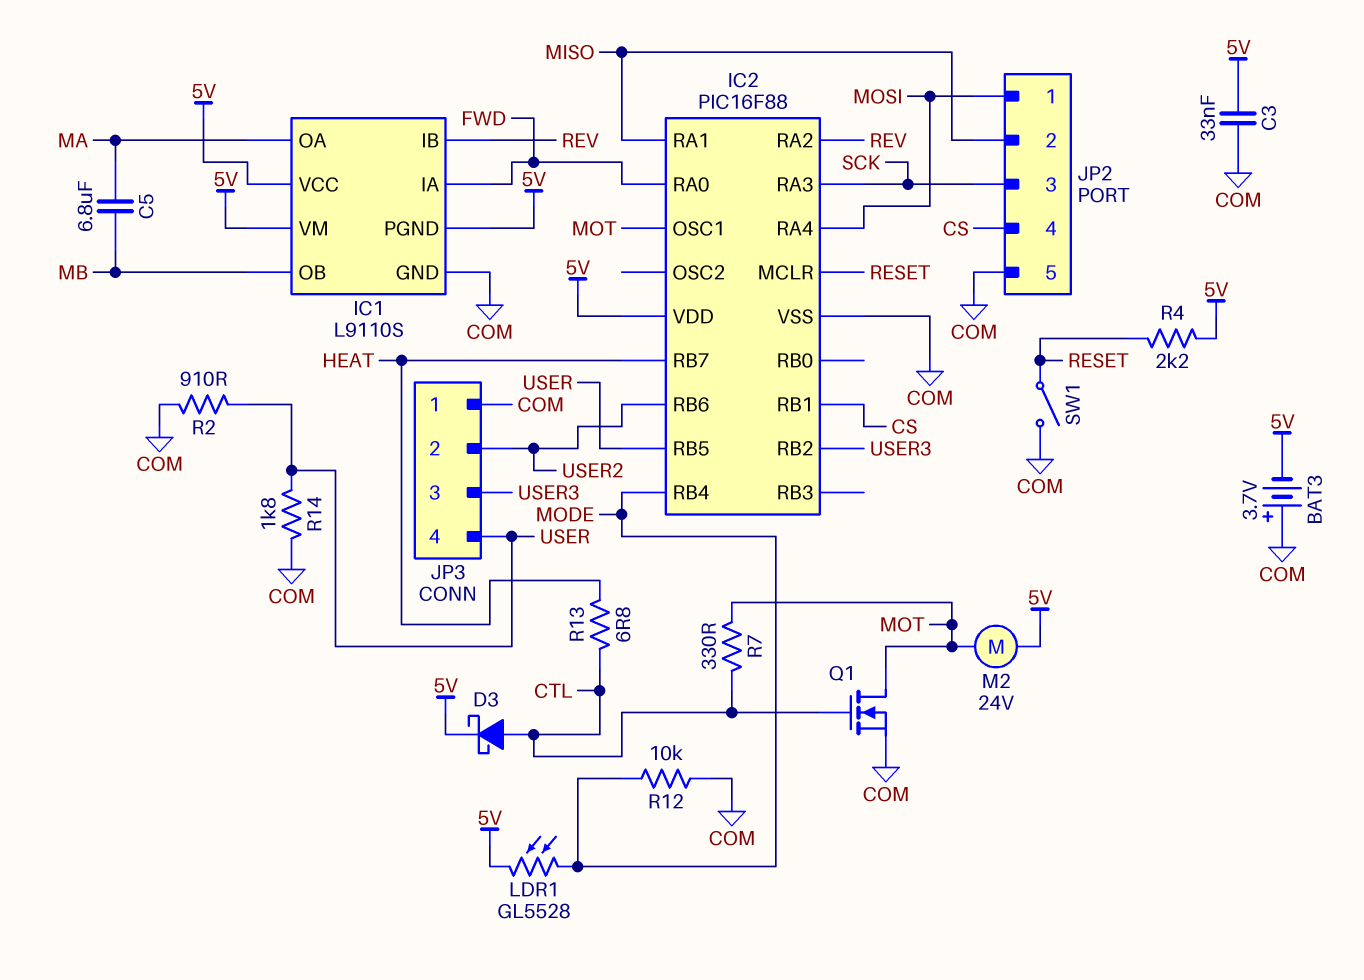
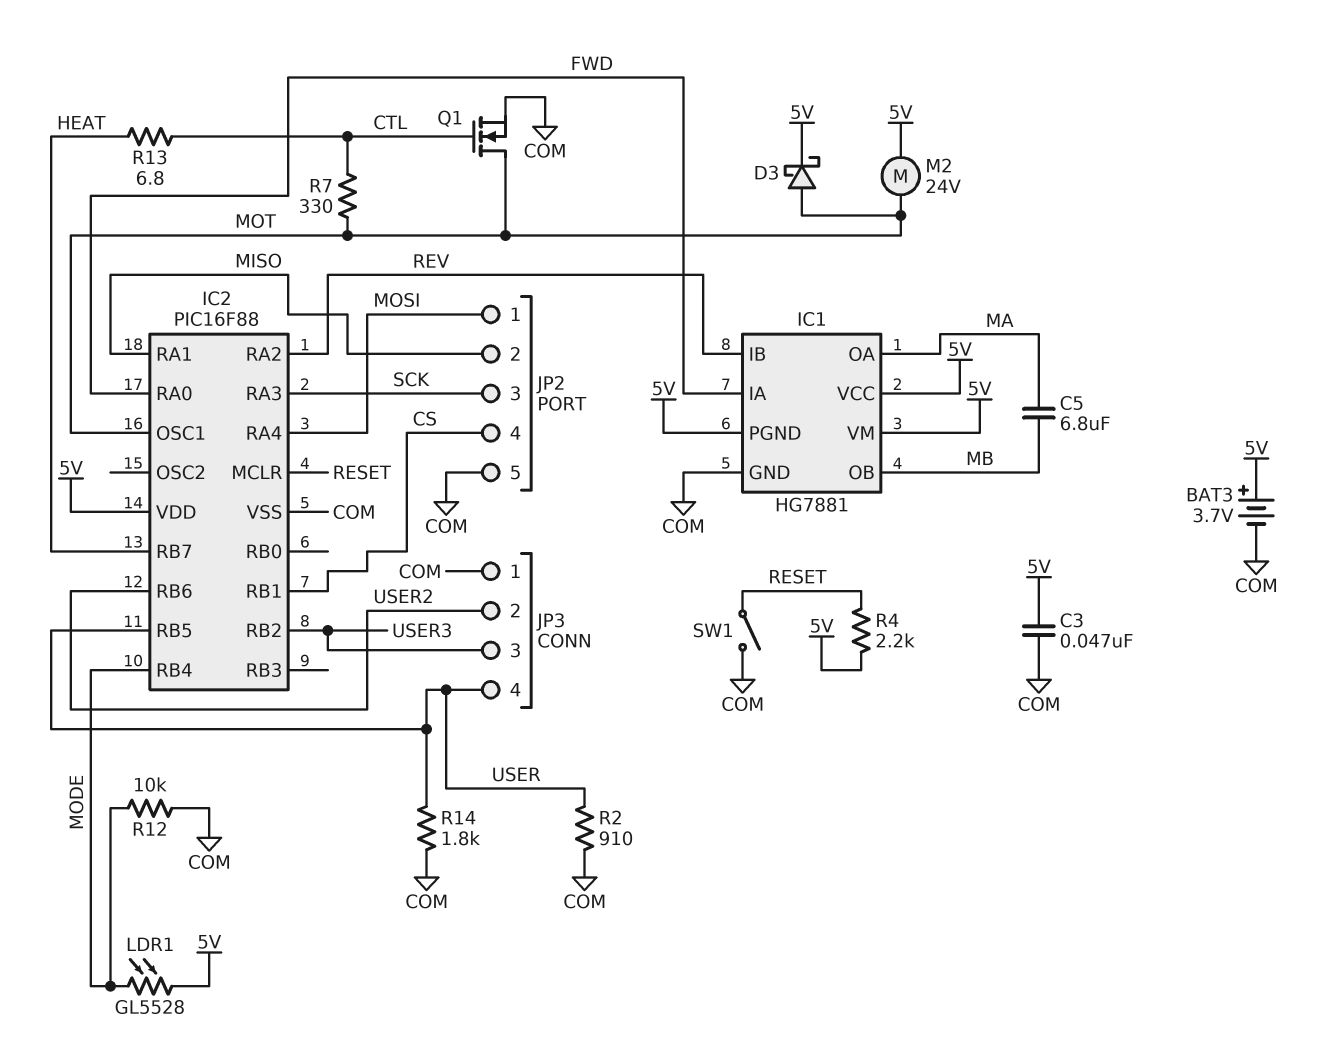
BAT3: 3.7V (plus COM, minus 5V) -> 3.7V (plus 5V, minus COM)
C3: 33nF (5V, COM) -> 47nF (5V, COM)
D3: schottky (A CTL, K 5V) -> schottky (A MOT, K 5V)
IC1: L9110S -> HG7881

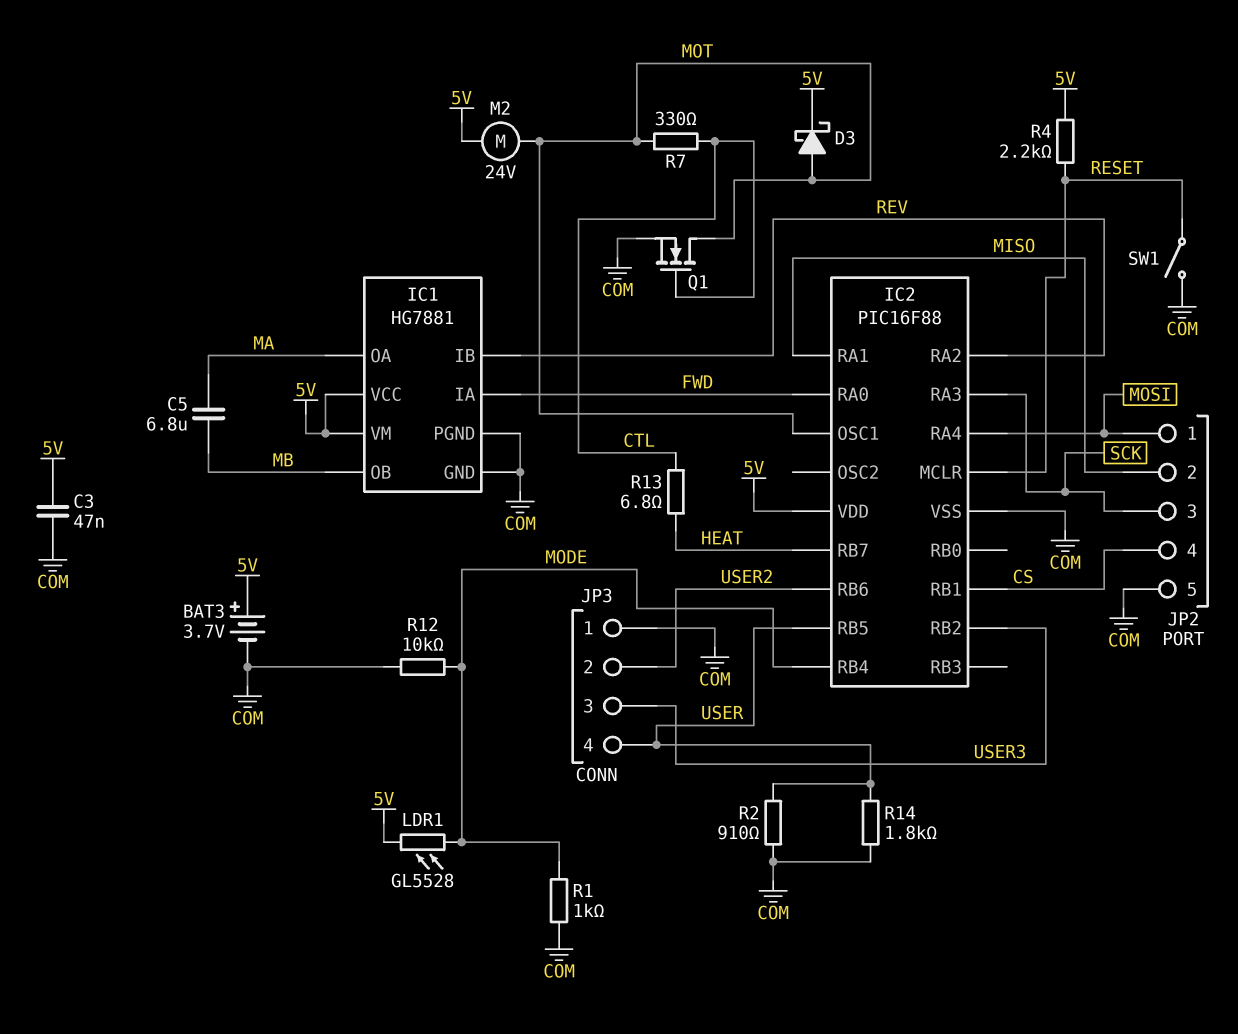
IC1 pin PGND: 5V -> COM
R1: none -> 1k (COM, MODE)

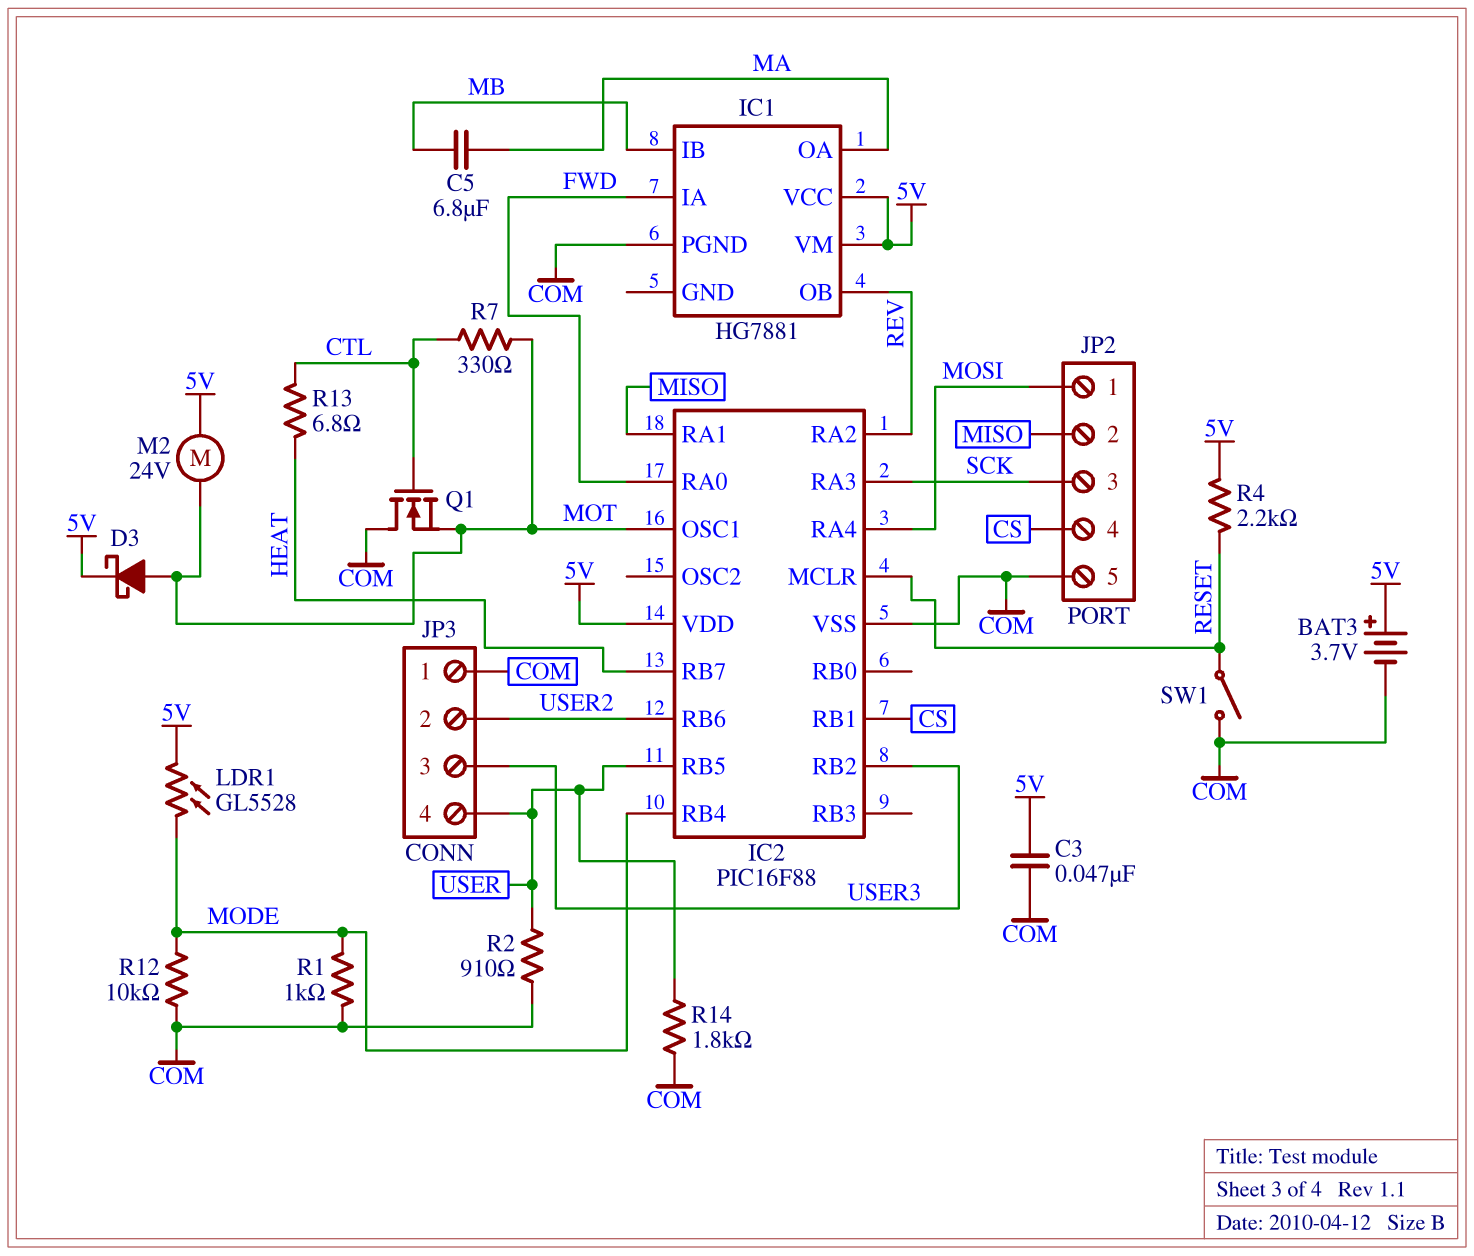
IC1 pin GND: COM -> none
IC1 pin IB: REV -> MB
IC1 pin OB: MB -> REV
Q1: NMOS (G CTL, D MOT, S COM) -> NMOS (G CTL, D COM, S MOT)

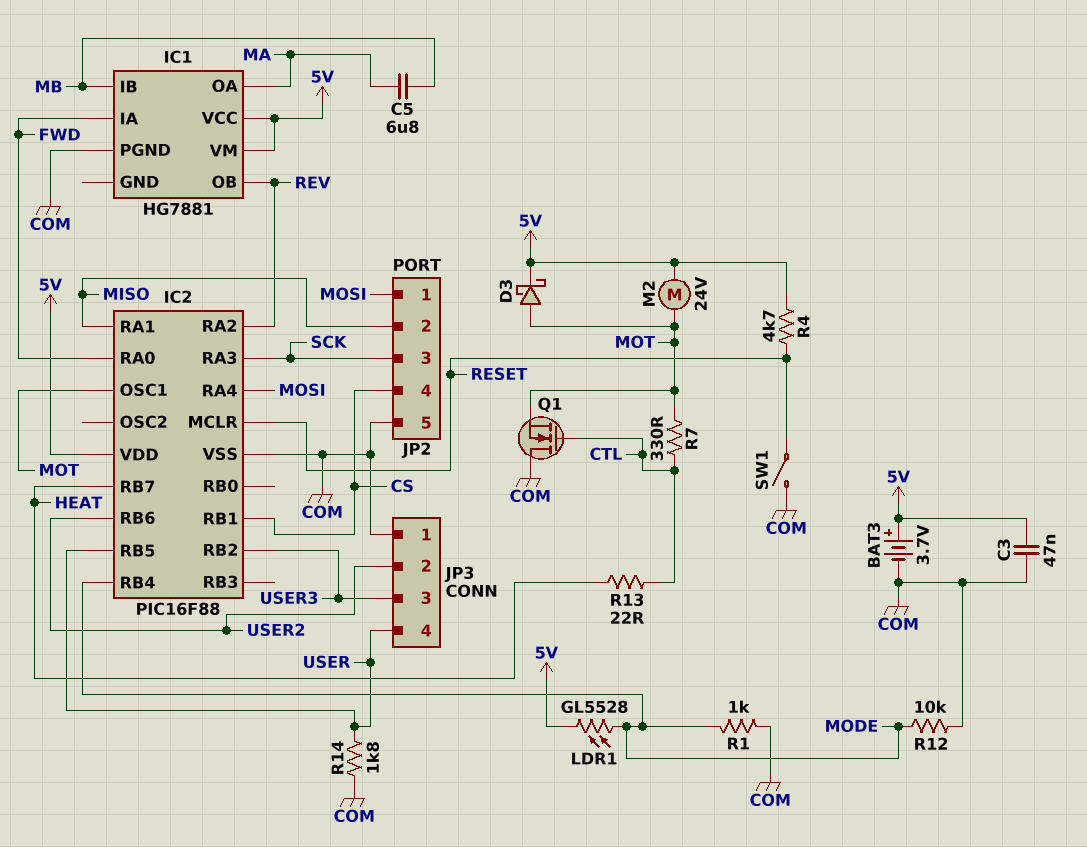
R2: 910 (COM, USER) -> none
R4: 2.2k (5V, RESET) -> 4.7k (5V, RESET)
R13: 6.8 (CTL, HEAT) -> 22 (CTL, HEAT)

